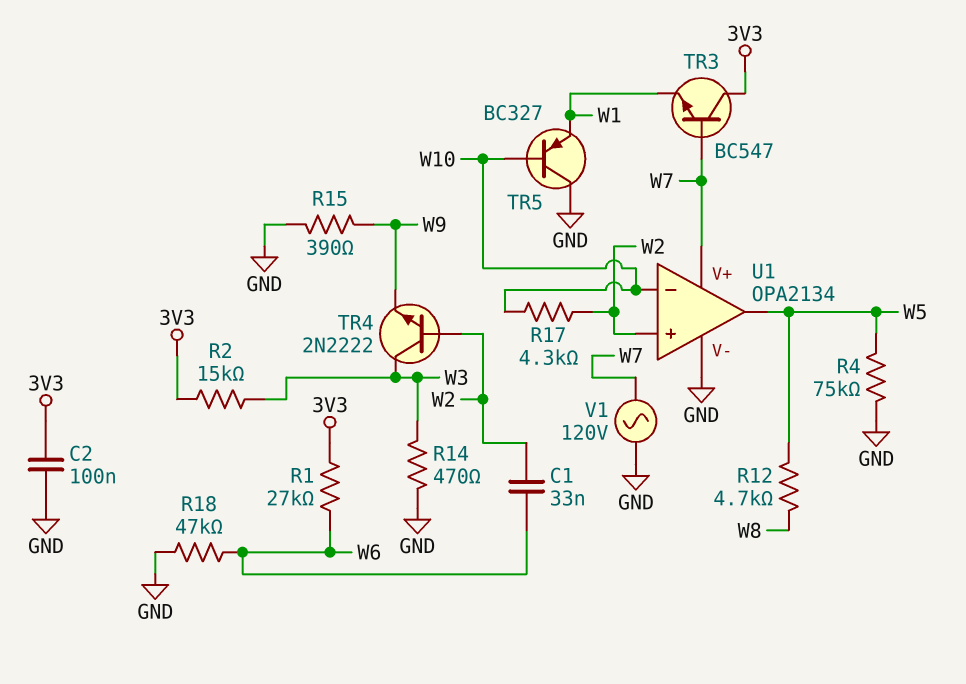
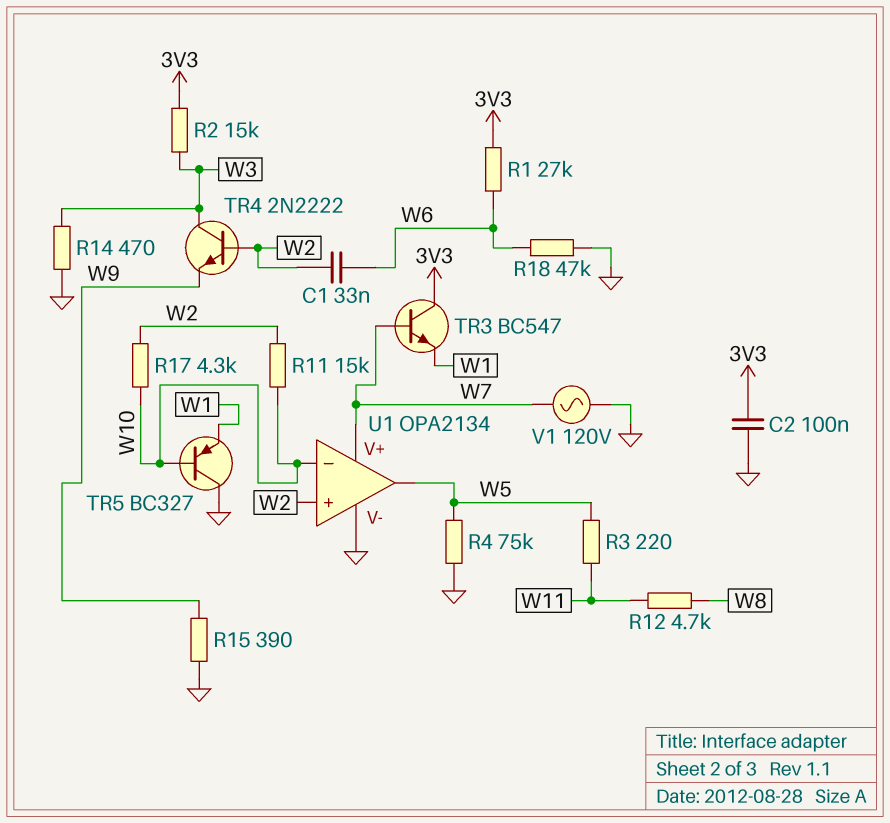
R3: none -> 220 (W5, W11)
R11: none -> 15k (W2, W10)
R12: 4.7k (W5, W8) -> 4.7k (W8, W11)

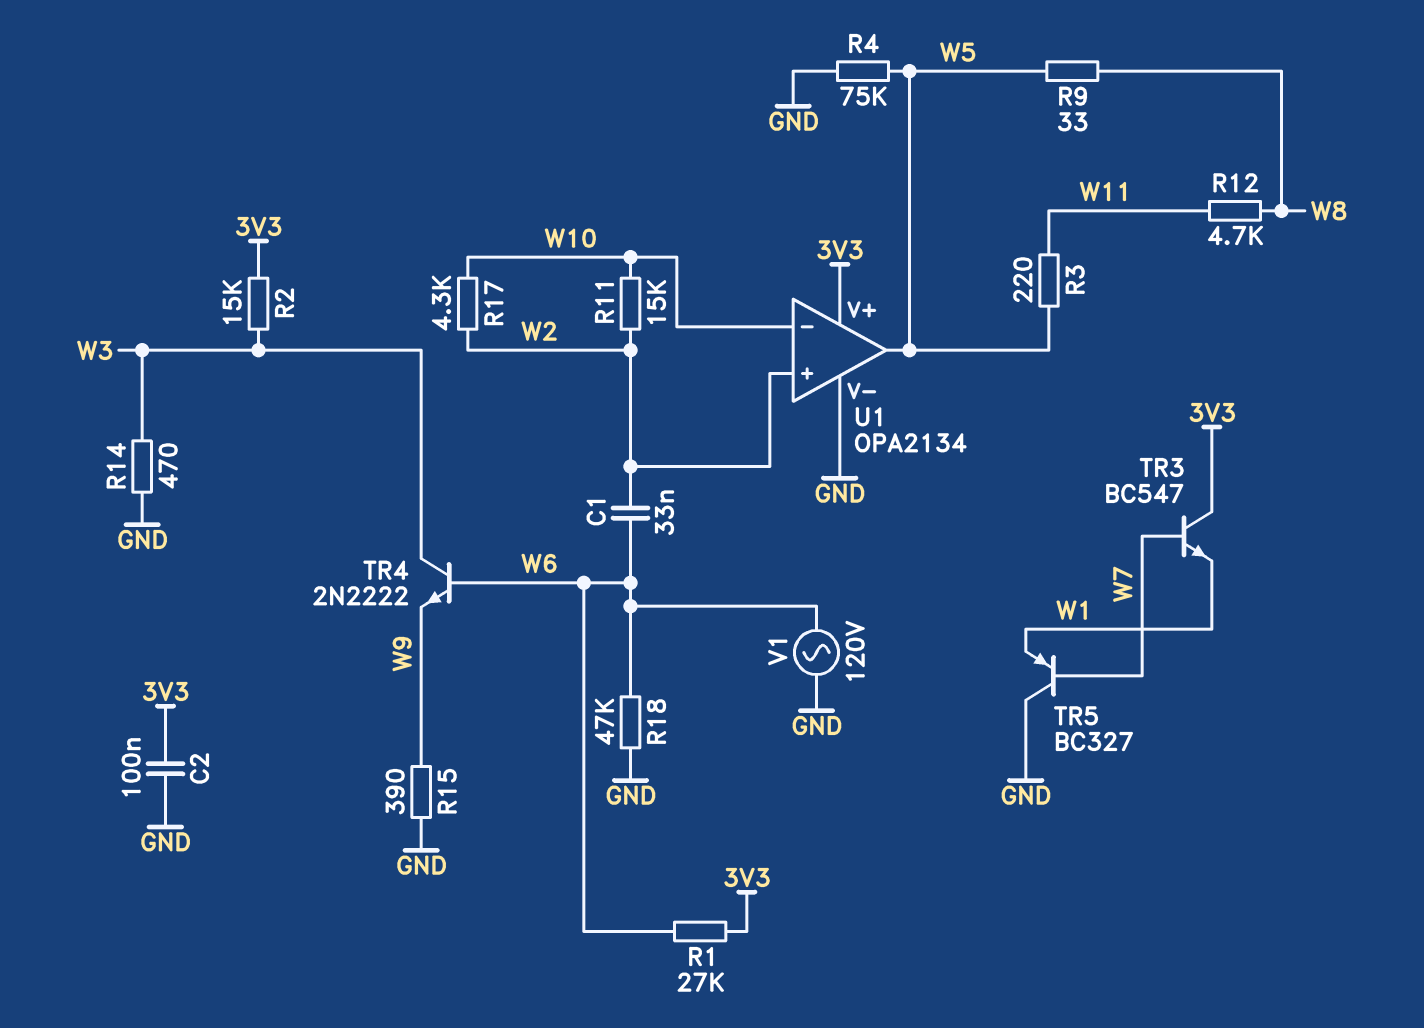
R9: none -> 33 (W5, W8)
TR4: NPN 2N2222 (B W2, C W3, E W9) -> NPN 2N2222 (B W6, C W3, E W9)
TR5: PNP BC327 (B W10, C GND, E W1) -> PNP BC327 (B W7, C GND, E W1)
U1 pin V+: W7 -> 3V3
V1: AC 120V (GND, W7) -> AC 120V (GND, W6)

